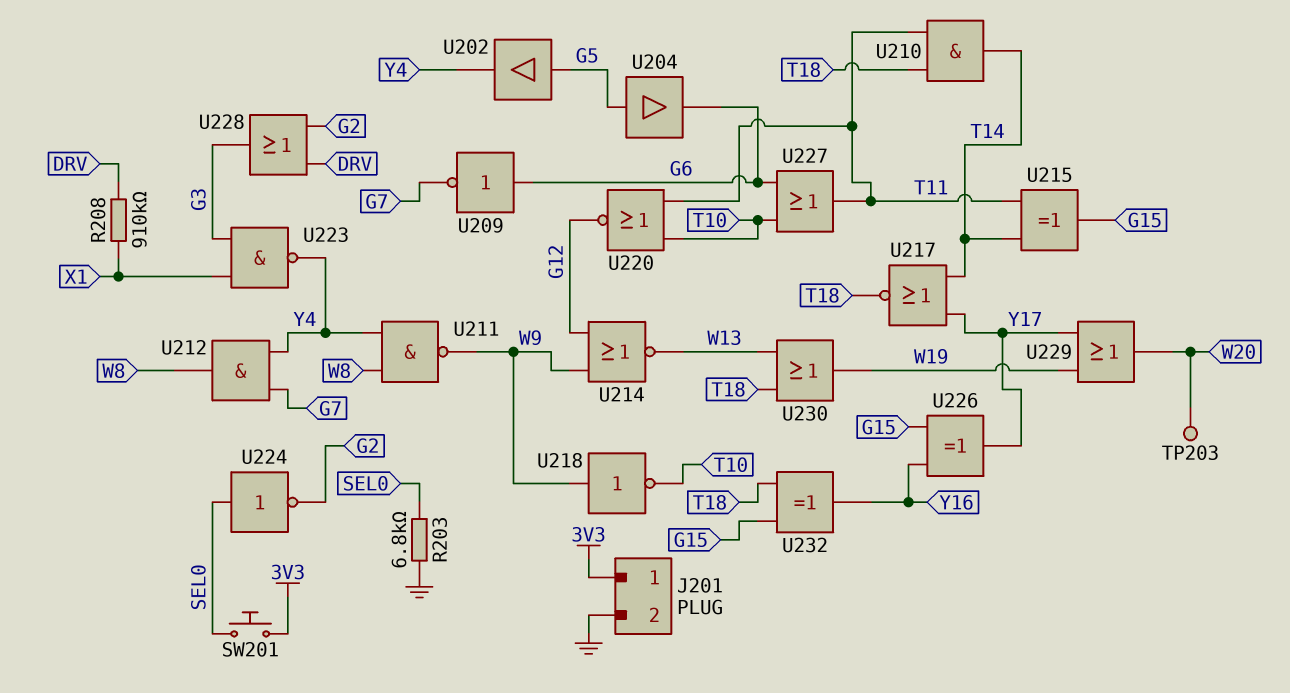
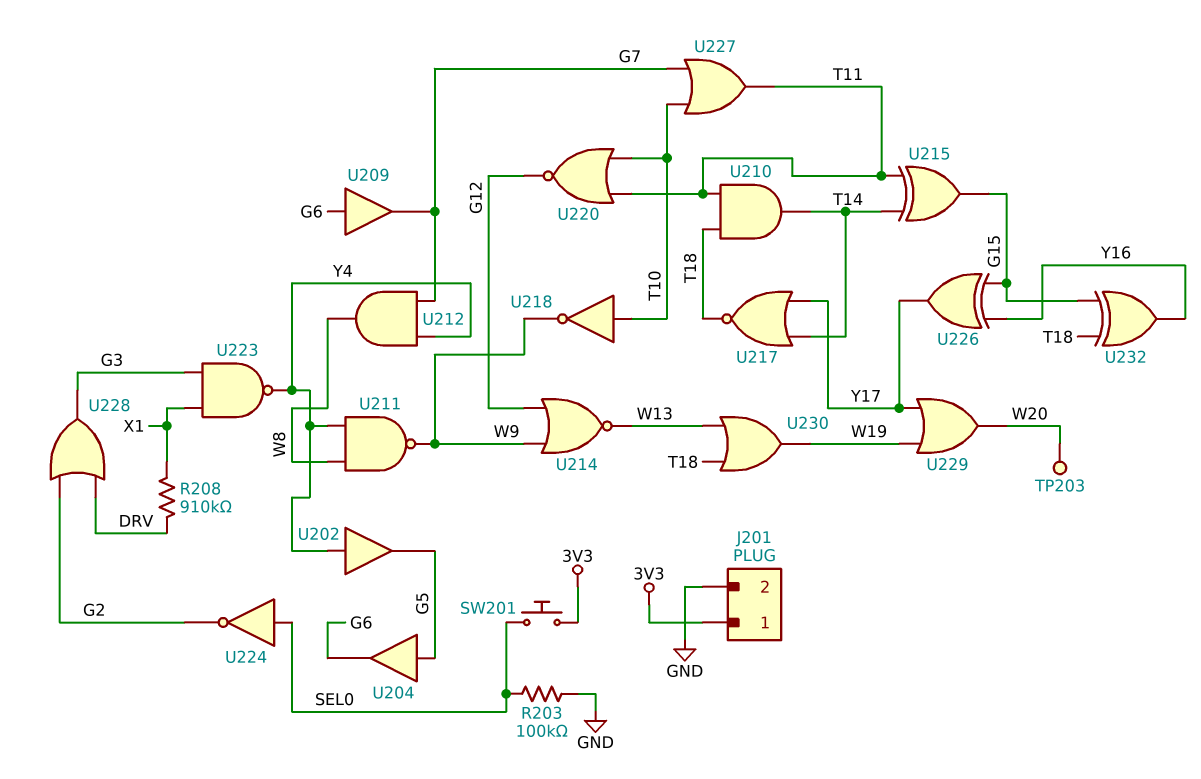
R203: 6.8k (GND, SEL0) -> 100k (GND, SEL0)
U202: buffer (in G5, out Y4) -> buffer (in Y4, out G5)
U209: NOT (in G6, out G7) -> buffer (in G6, out G7)
U218: NOT (in W9, out T10) -> NOT (in T10, out W9)
U227: OR (in G6, in T10, out T11) -> OR (in G7, in T10, out T11)

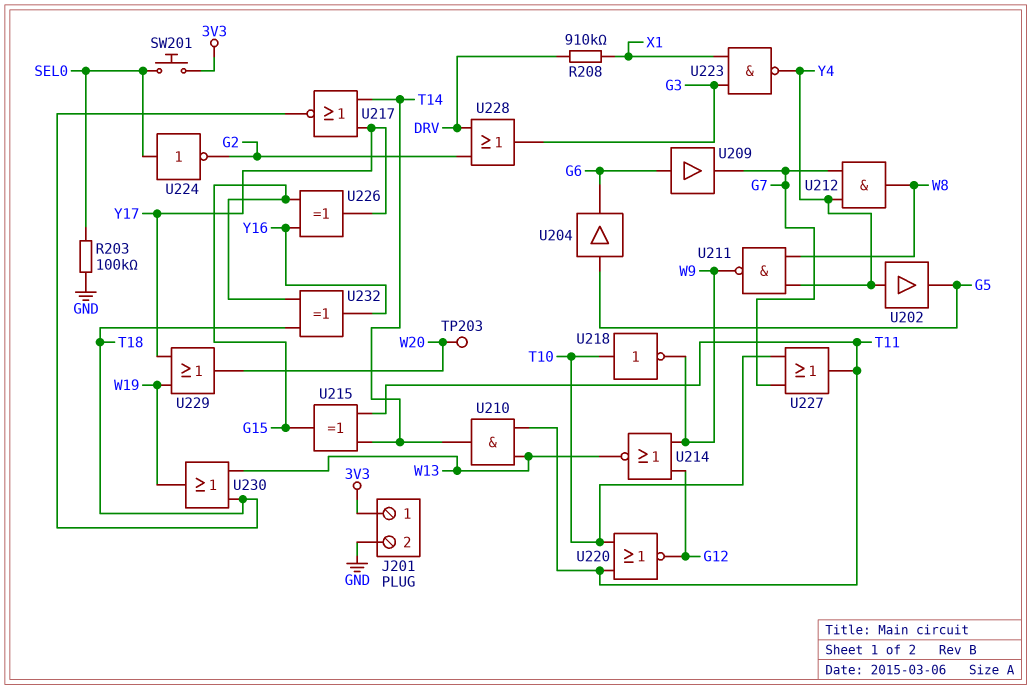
U210: AND (in T11, in T18, out T14) -> AND (in T11, in W13, out T14)

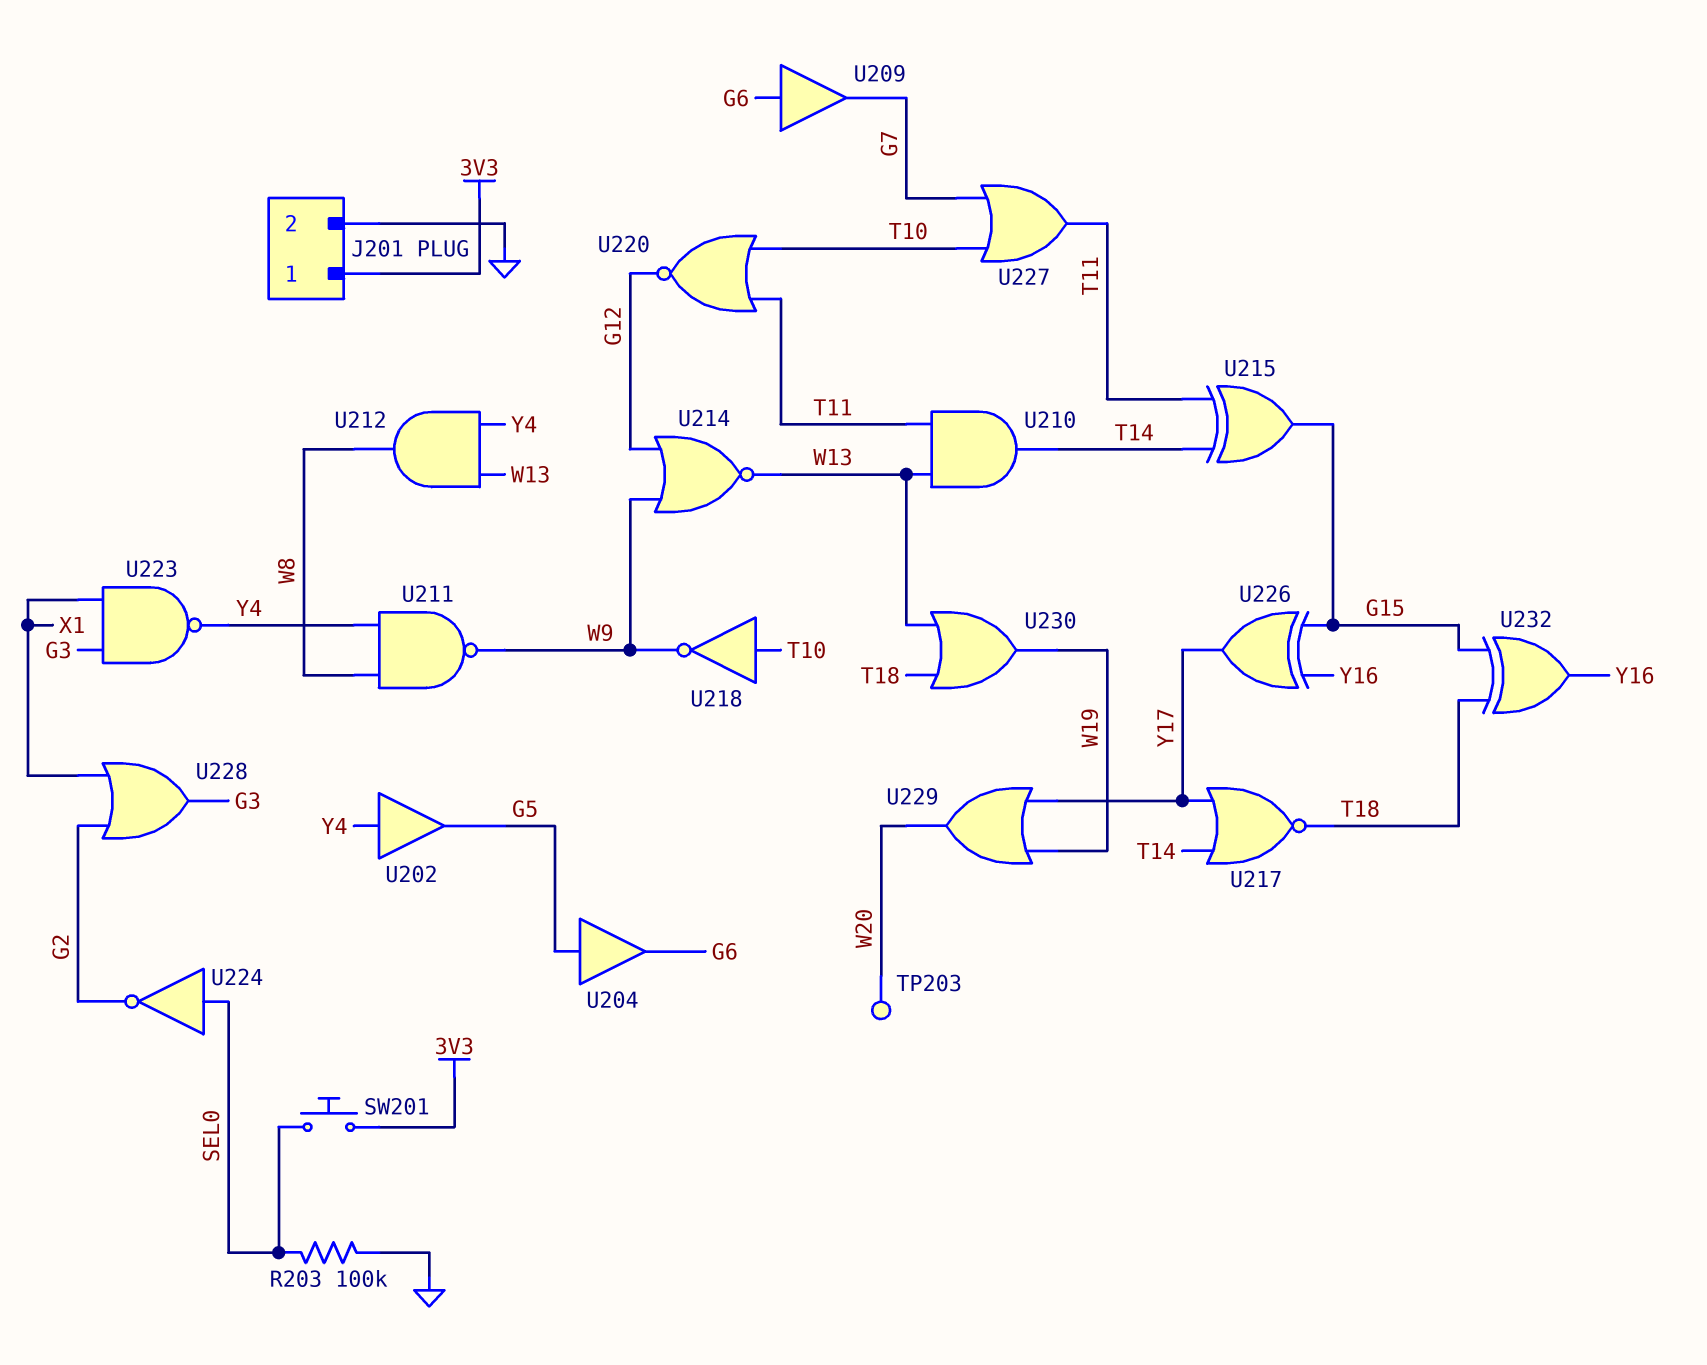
R208: 910k (DRV, X1) -> none
U212: AND (in G7, in Y4, out W8) -> AND (in W13, in Y4, out W8)
U228: OR (in DRV, in G2, out G3) -> OR (in G2, in X1, out G3)

